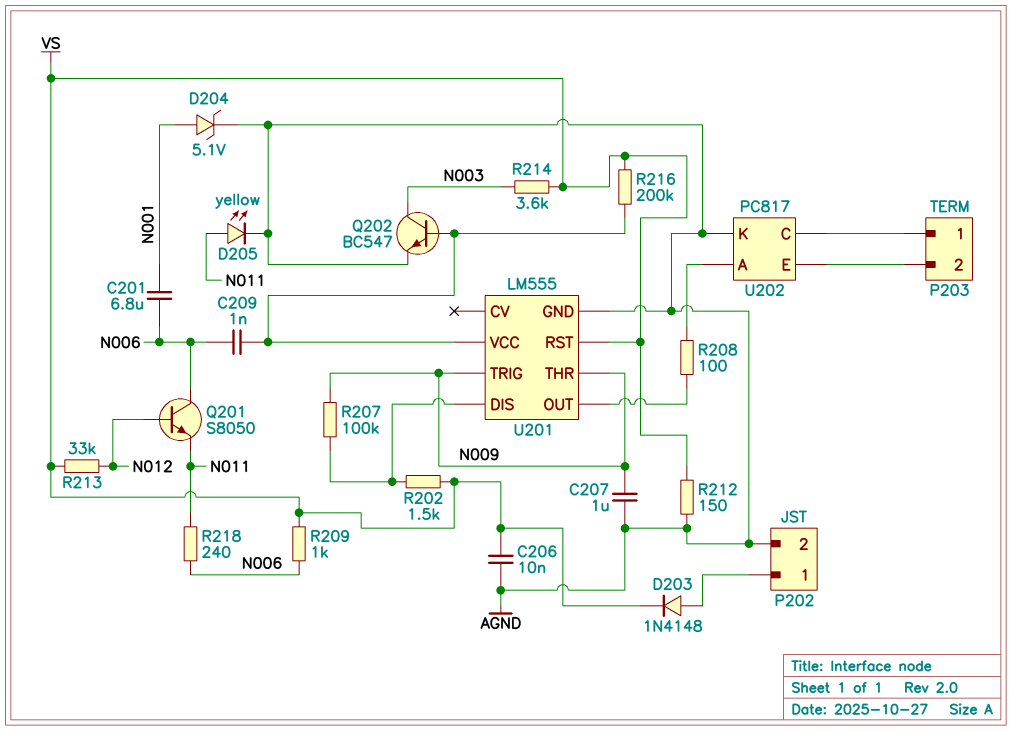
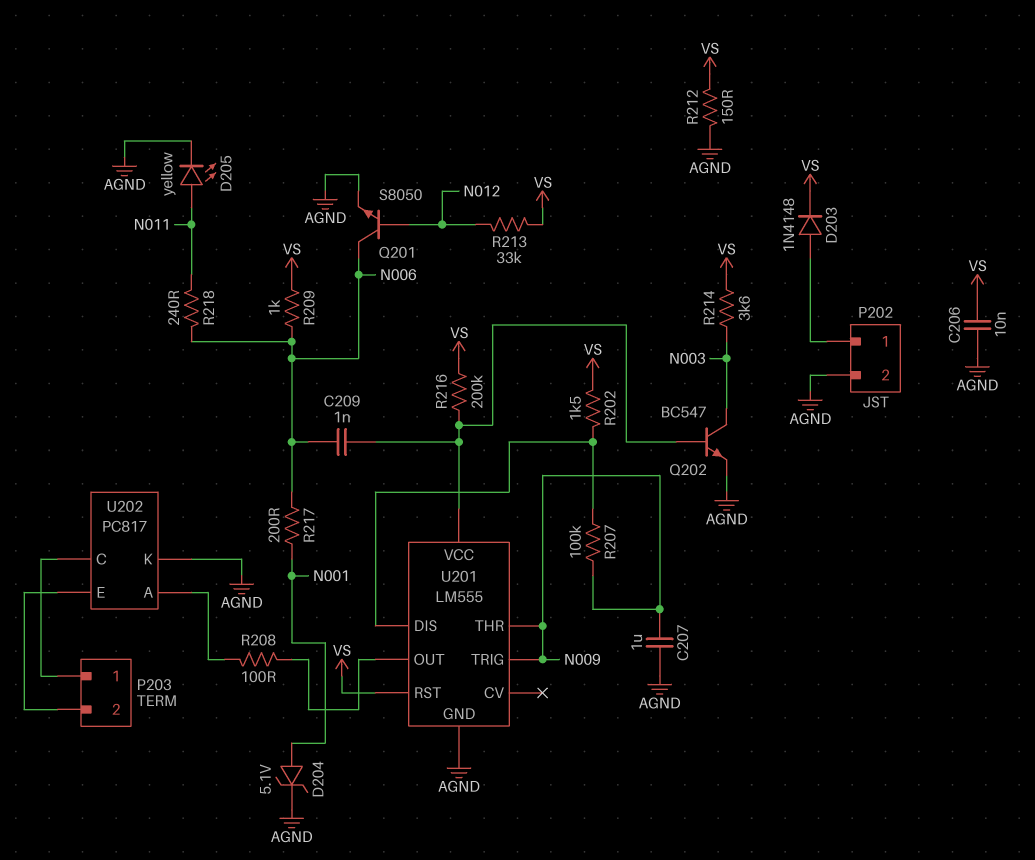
C201: 6.8uF (N001, N006) -> none
Q201: NPN S8050 (B N012, C N006, E N011) -> NPN S8050 (B N012, C N006, E AGND)
R217: none -> 200 (N001, N006)

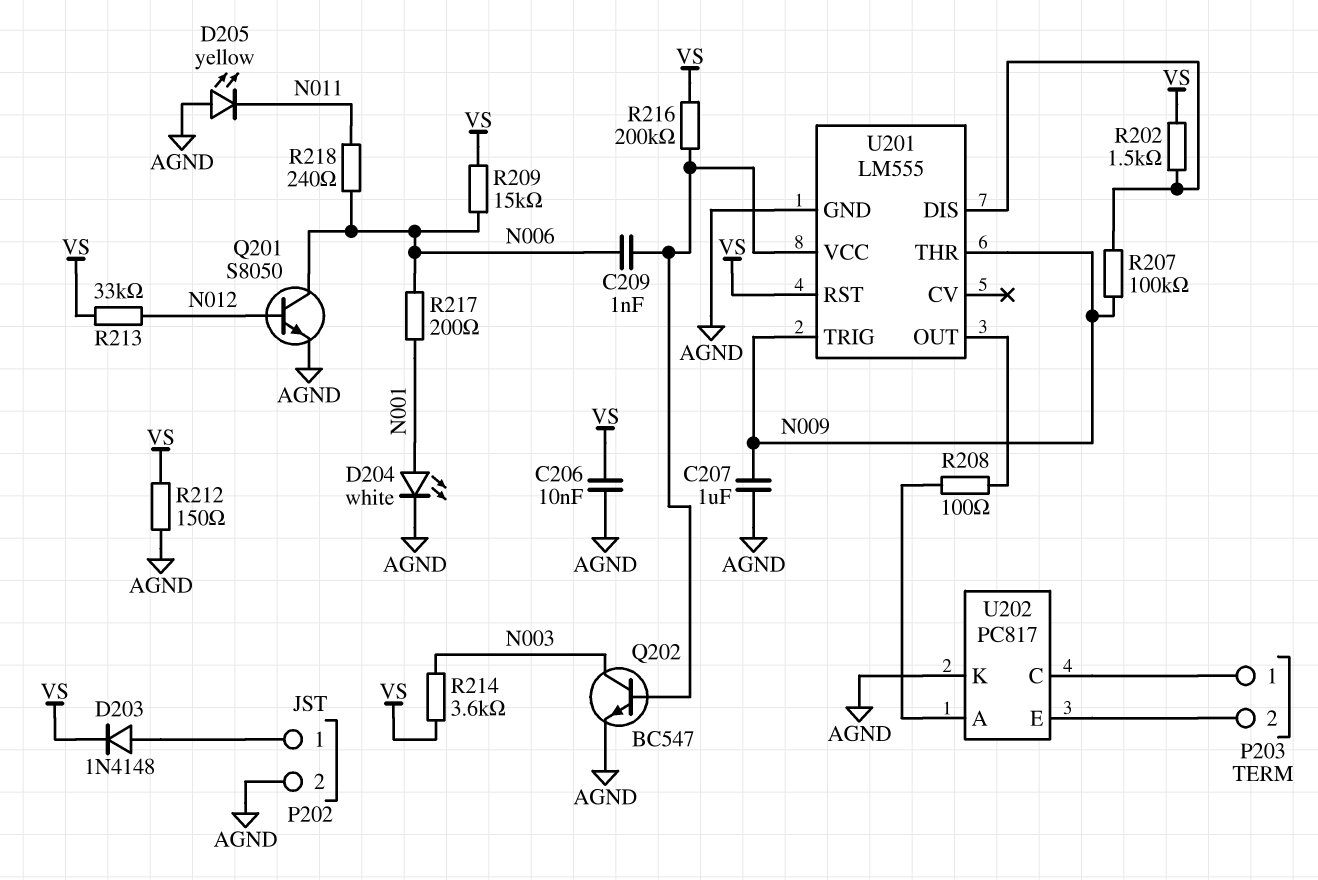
D204: zener 5.1V (A N001, K AGND) -> LED white (A N001, K AGND)
D205: LED yellow (A N011, K AGND) -> LED yellow (A AGND, K N011)
R209: 1k (N006, VS) -> 15k (N006, VS)

